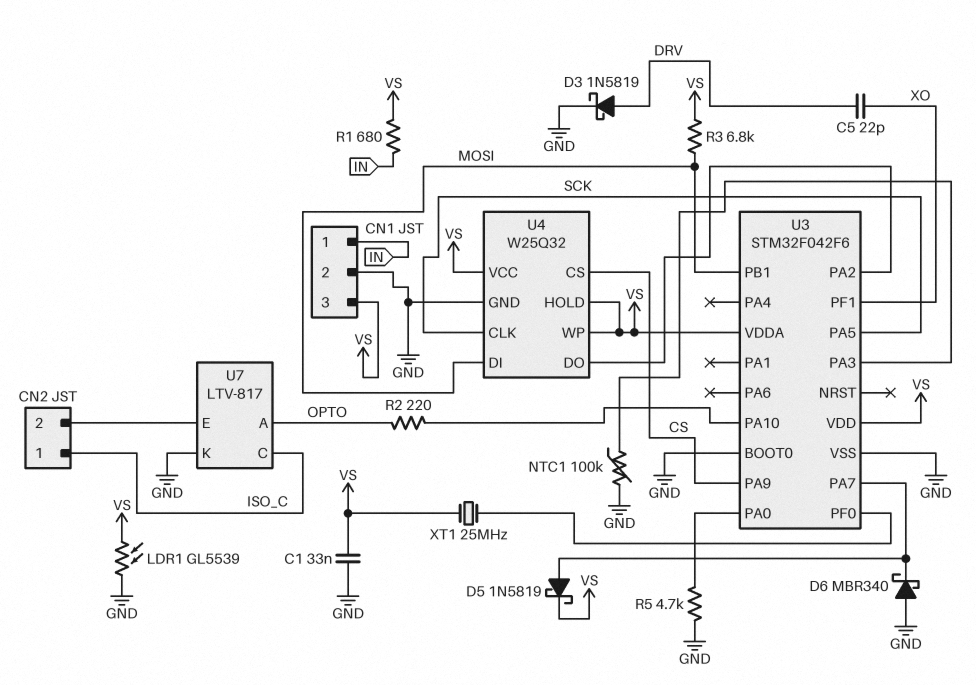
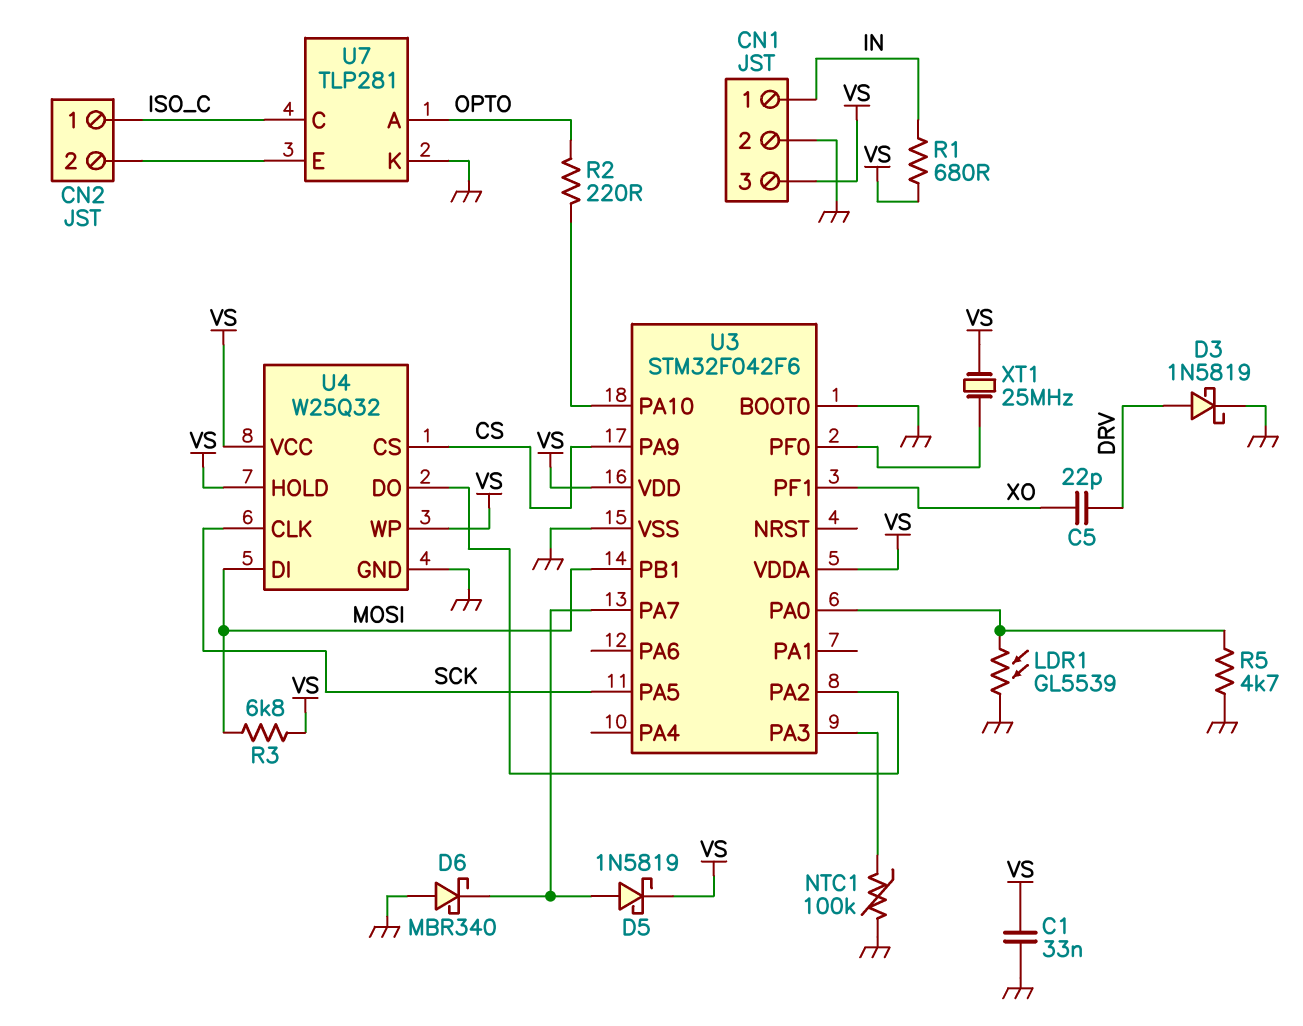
LDR1: GL5539 (GND, VS) -> GL5539 (GND, U3/PA0)
U7: LTV-817 -> TLP281

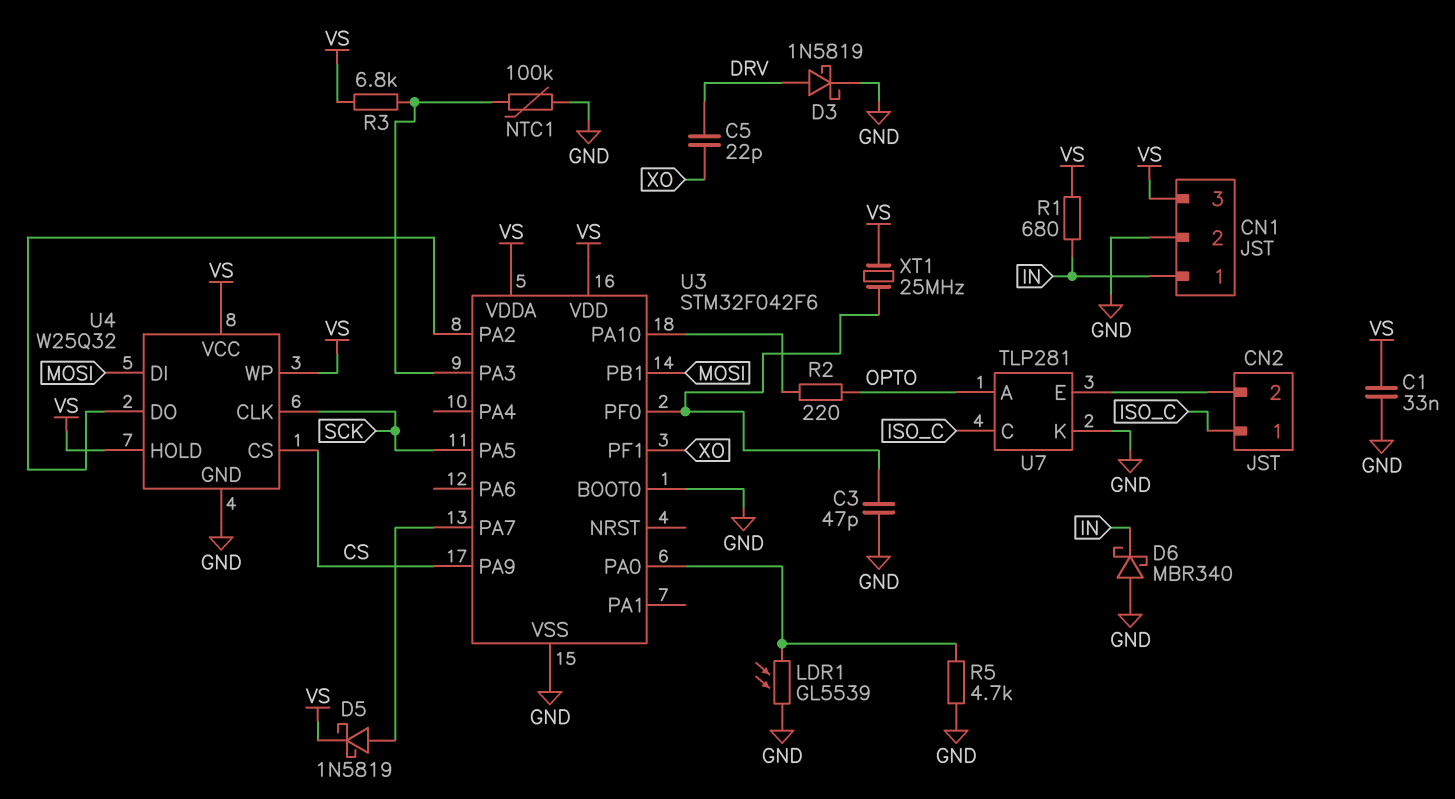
C3: none -> 47pF (GND, U3/PF0)
D6: schottky MBR340 (A GND, K U3/PA7) -> schottky MBR340 (A GND, K IN)
R3: 6.8k (MOSI, VS) -> 6.8k (U3/PA3, VS)

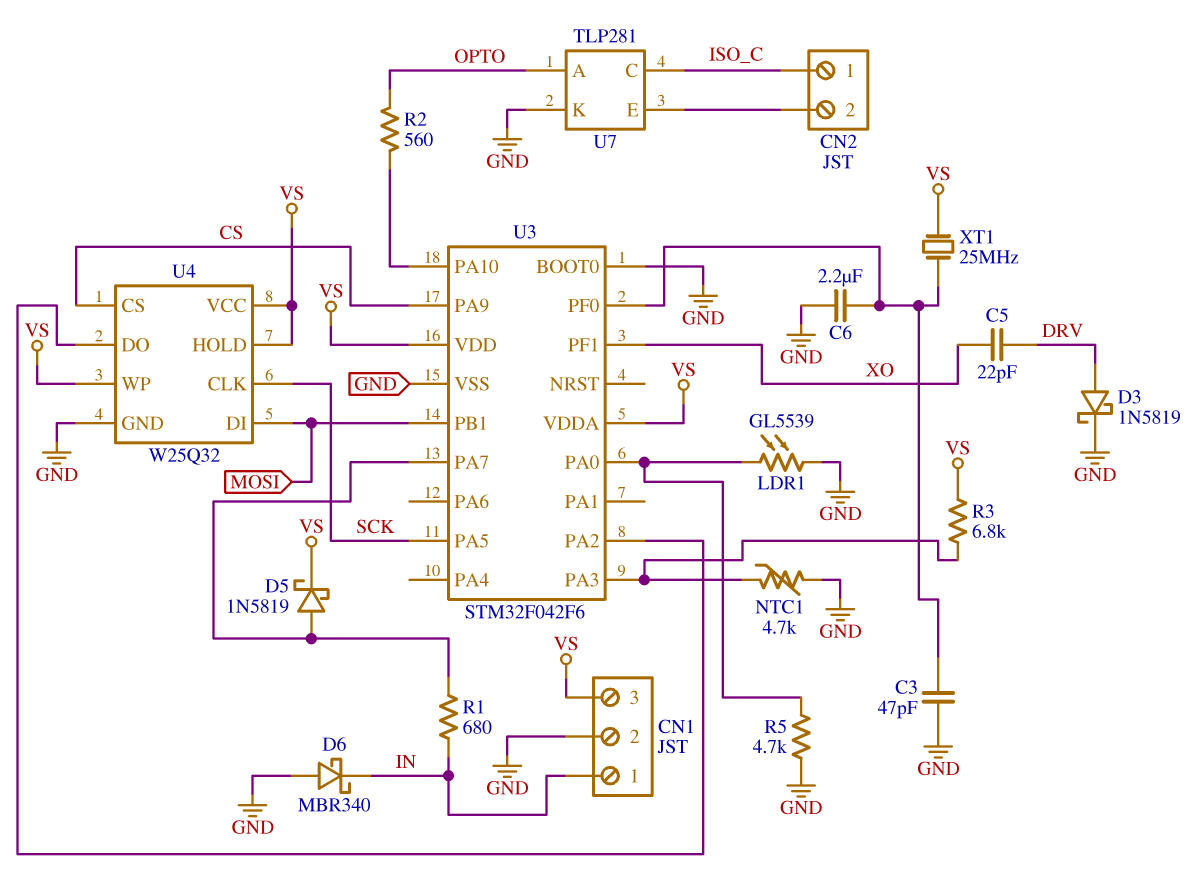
C1: 33nF (GND, VS) -> none
C6: none -> 2.2uF (GND, U3/PF0)
NTC1: 100k (GND, U3/PA3) -> 4.7k (GND, U3/PA3)
R1: 680 (IN, VS) -> 680 (IN, U3/PA7)
R2: 220 (OPTO, U3/PA10) -> 560 (OPTO, U3/PA10)

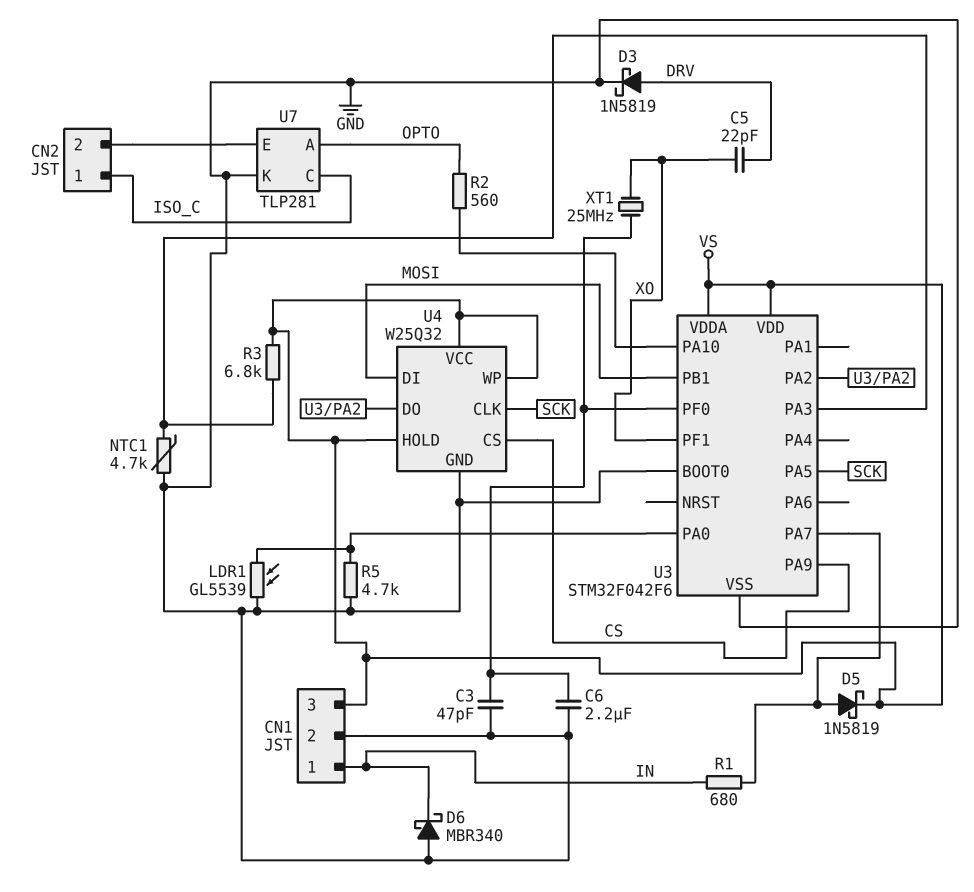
XT1: 25MHz (U3/PF0, VS) -> 25MHz (U3/PF0, XO)

